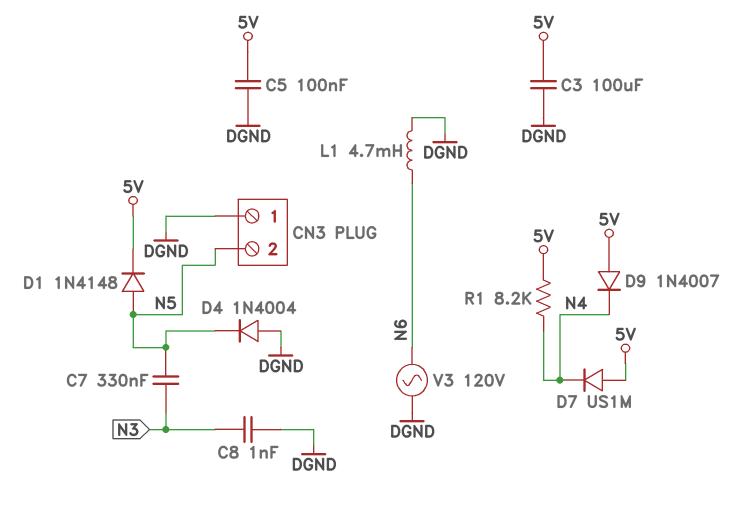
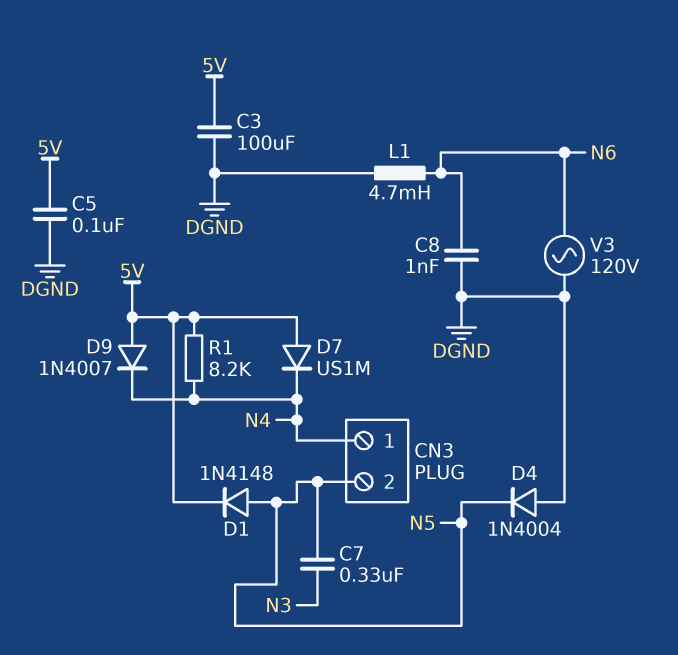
C8: 1nF (DGND, N3) -> 1nF (DGND, N6)
CN3 pin 1: DGND -> N4

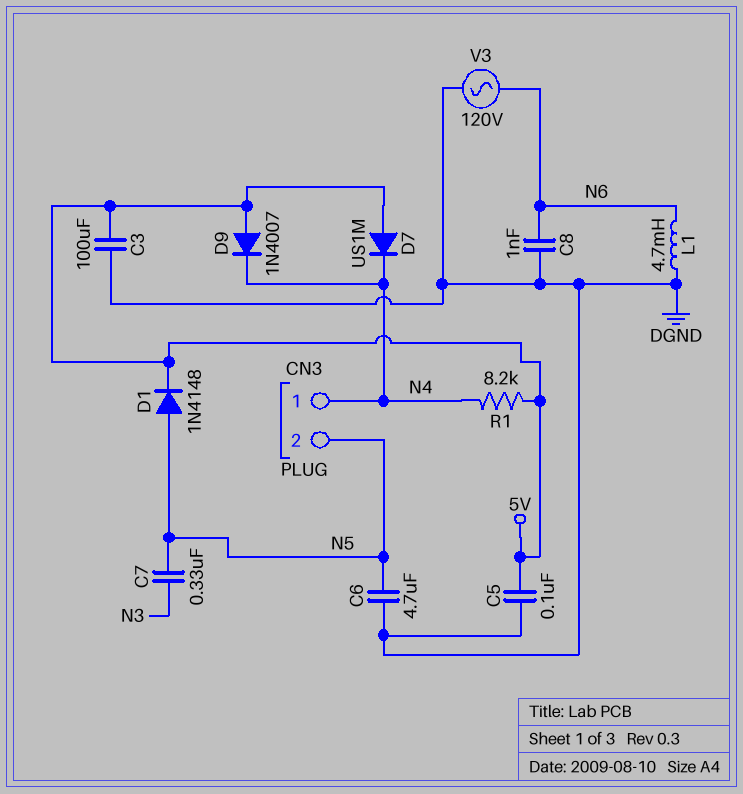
C6: none -> 4.7uF (DGND, N5)
D4: diode 1N4004 (A DGND, K N5) -> none

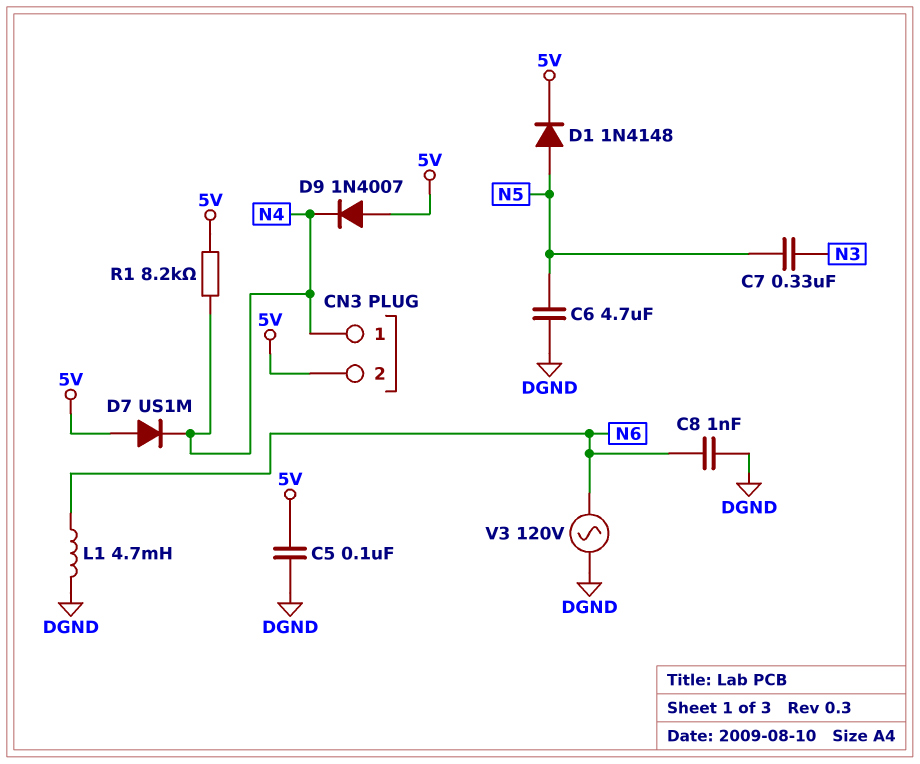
C3: 100uF (5V, DGND) -> none
CN3 pin 2: N5 -> 5V

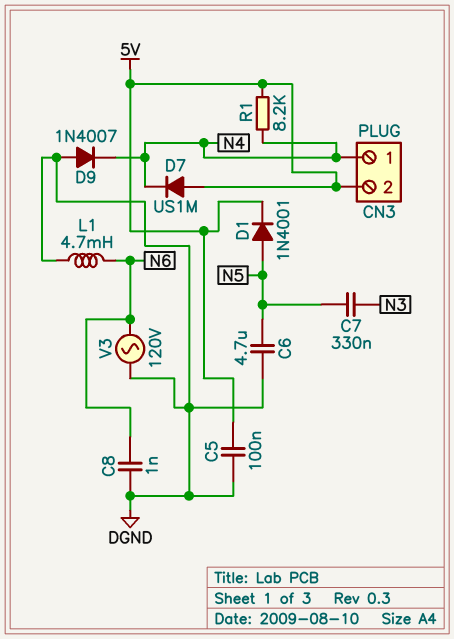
D1: diode 1N4148 (A N5, K 5V) -> diode 1N4001 (A N5, K 5V)
D9: diode 1N4007 (A 5V, K N4) -> diode 1N4007 (A DGND, K N4)

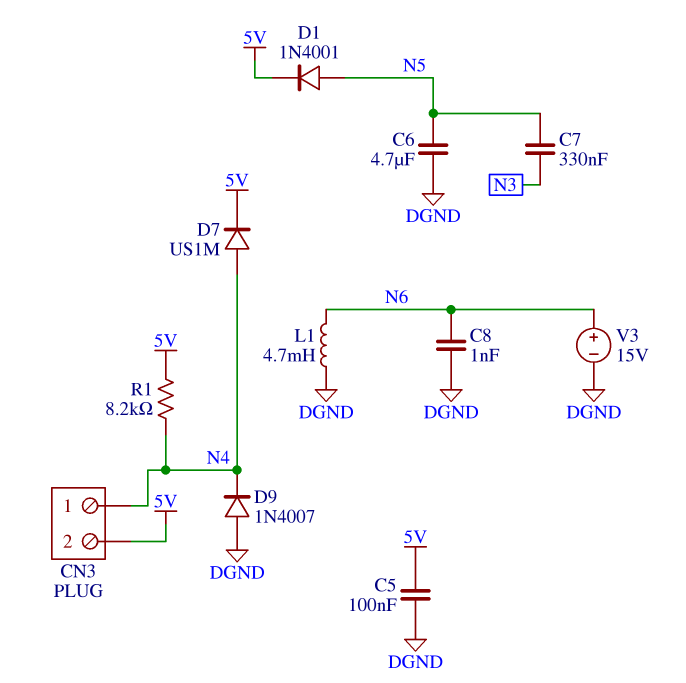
D7: diode US1M (A 5V, K N4) -> diode US1M (A N4, K 5V)
V3: AC 120V (DGND, N6) -> 15V (plus N6, minus DGND)

